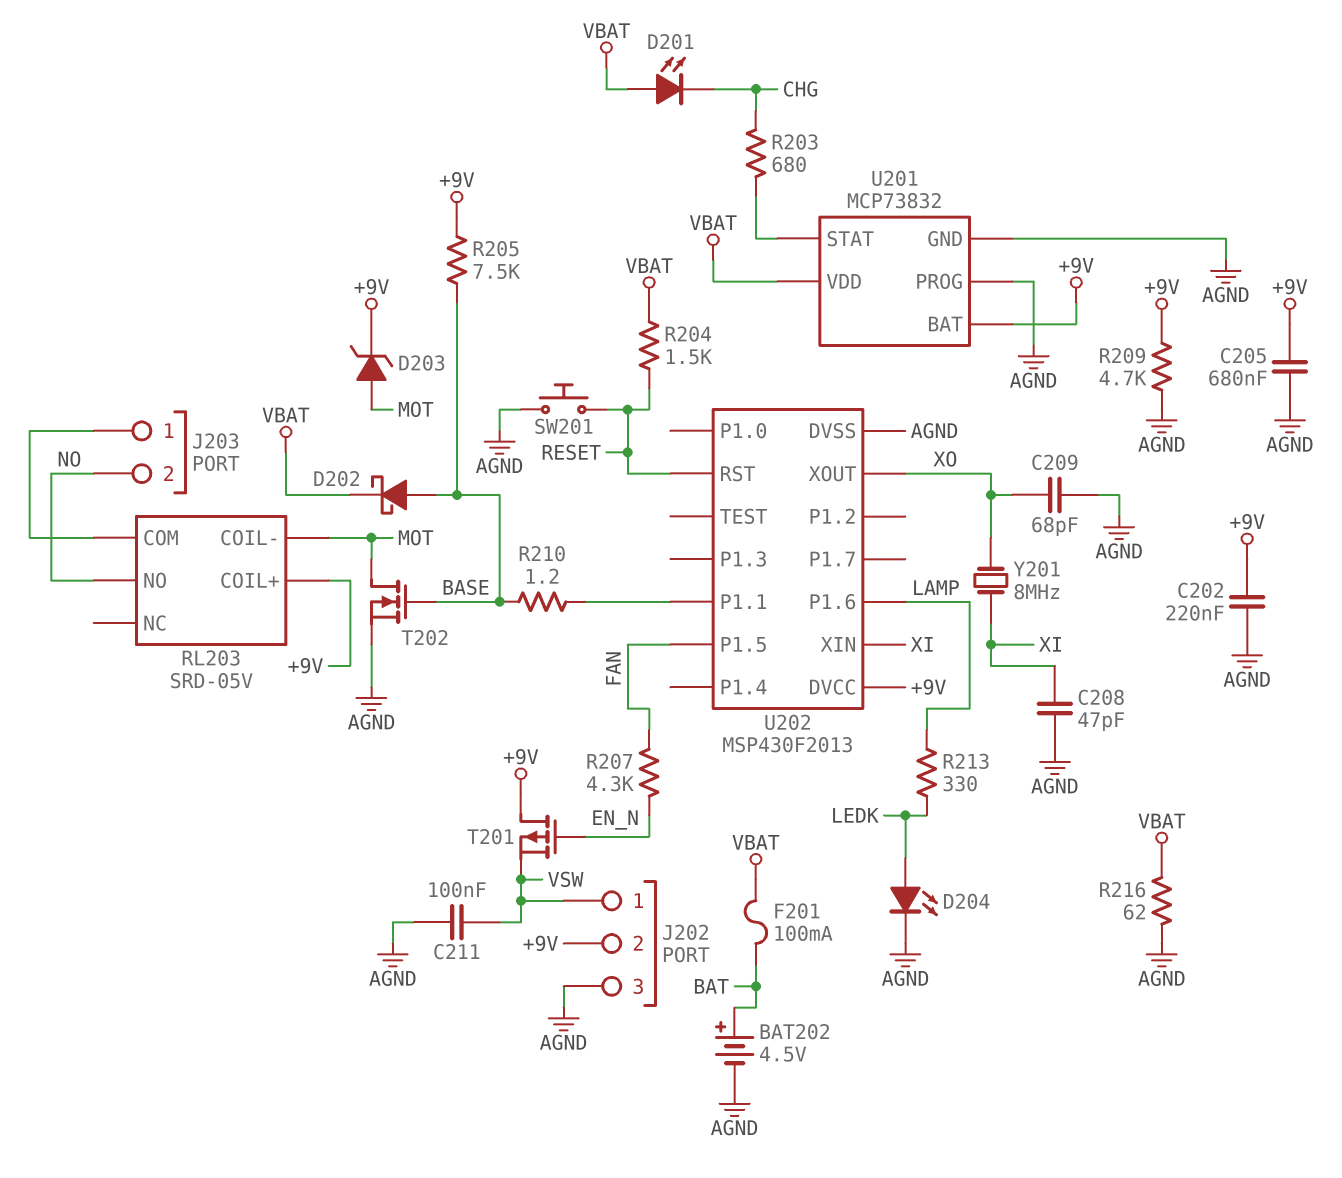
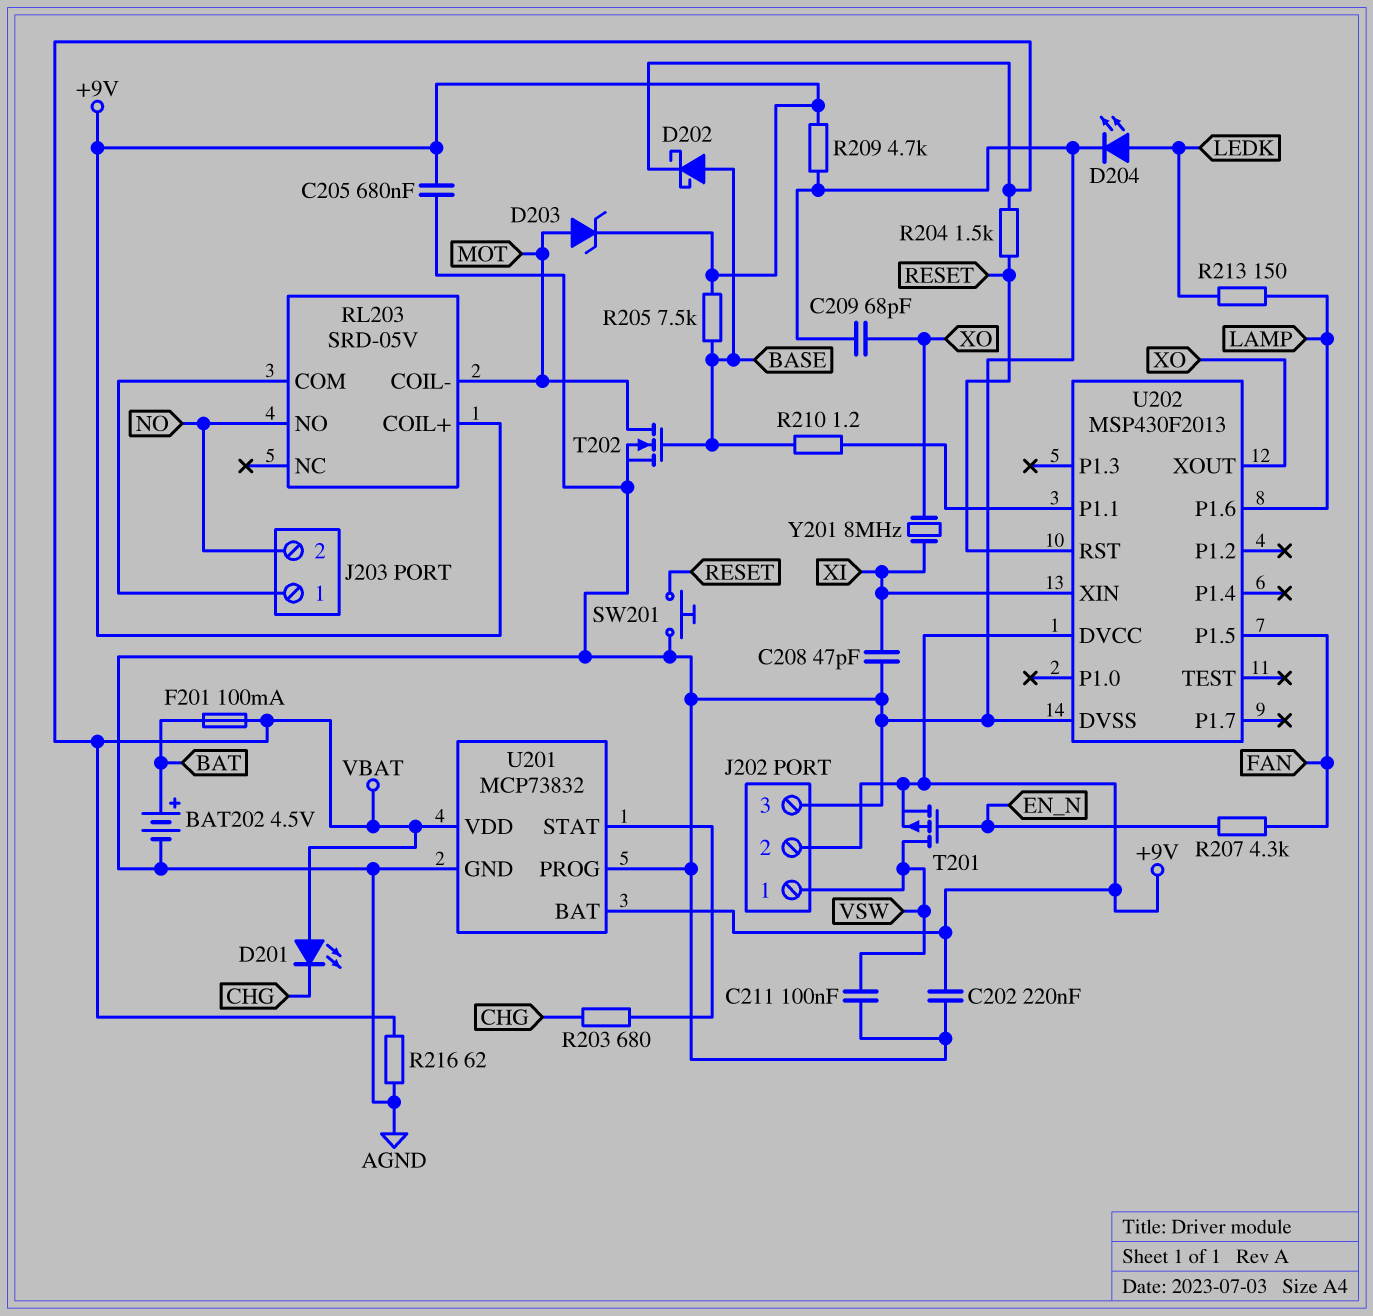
R213: 330 (LAMP, LEDK) -> 150 (LAMP, LEDK)
T201: PMOS (G EN_N, D +9V, S VSW) -> PMOS (G EN_N, D VSW, S +9V)

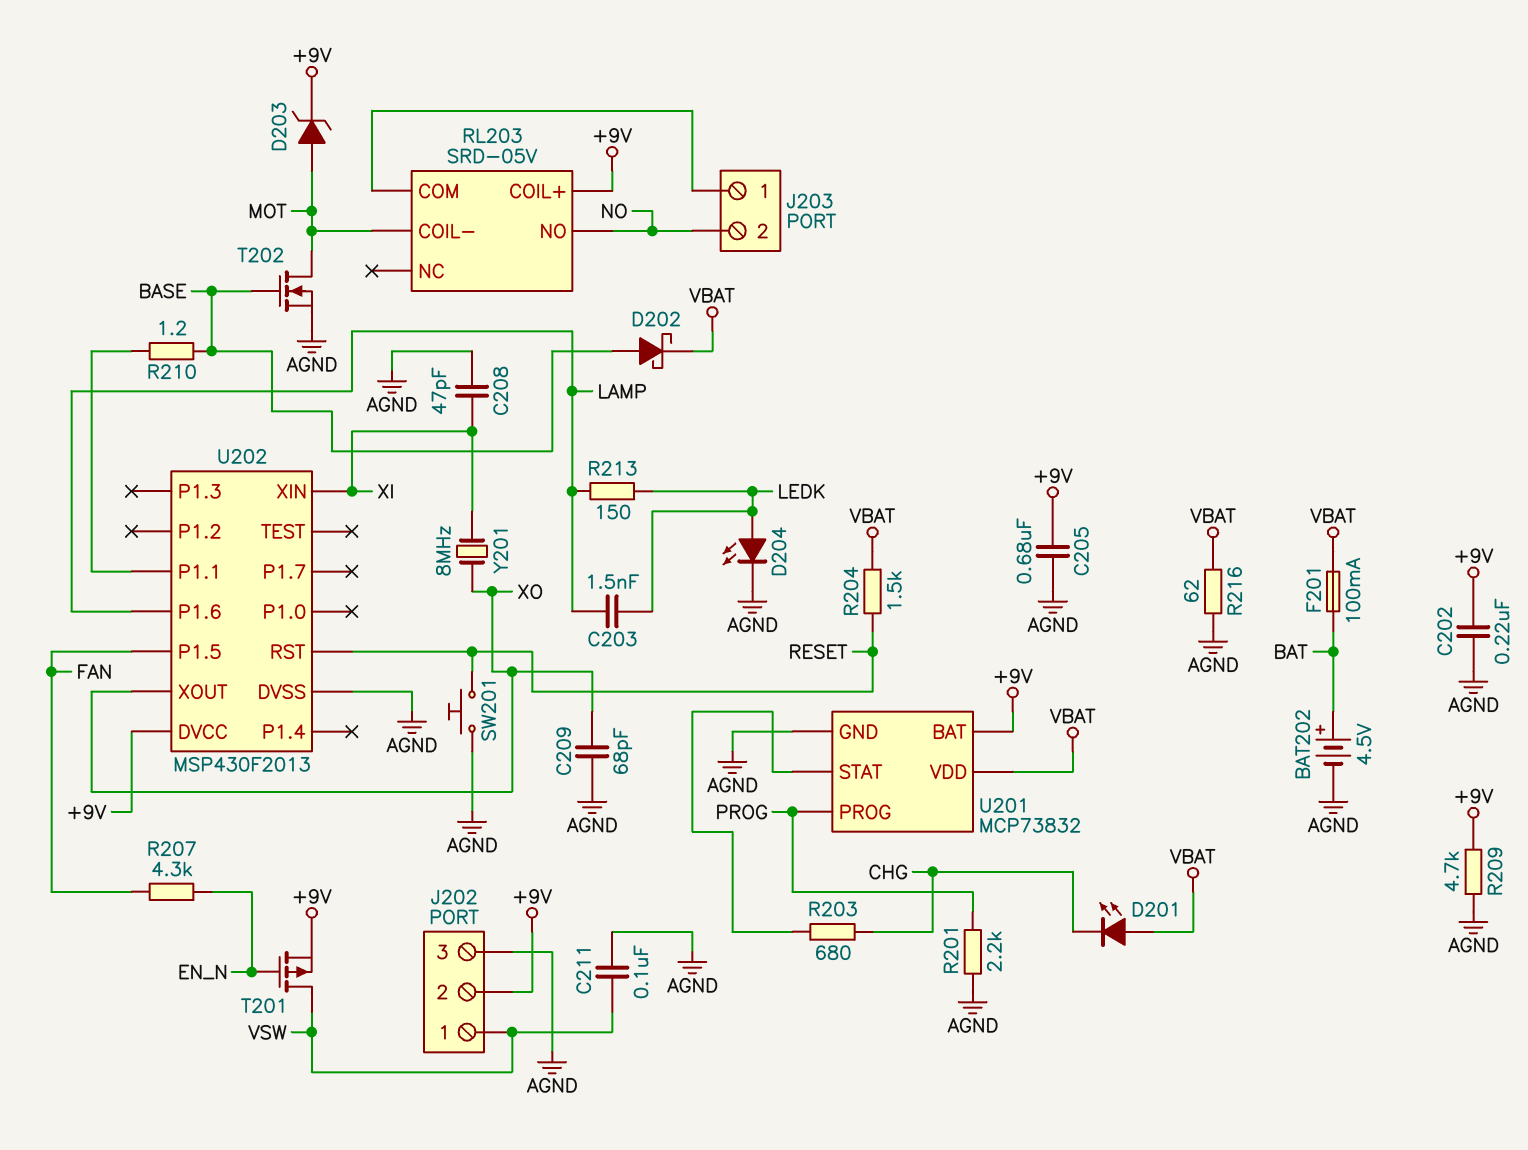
C203: none -> 1.5nF (LAMP, LEDK)
R201: none -> 2.2k (AGND, PROG)
R205: 7.5k (+9V, BASE) -> none
U201 pin PROG: AGND -> PROG

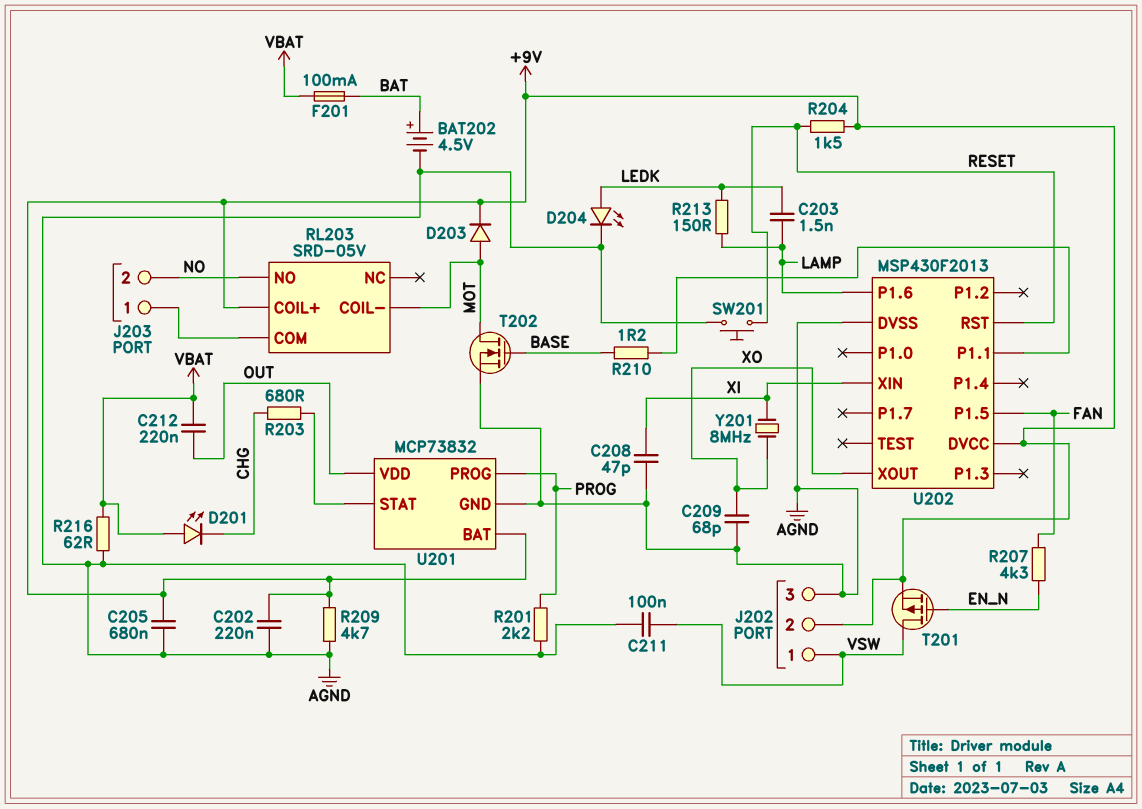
C212: none -> 220nF (OUT, VBAT)
D202: schottky (A BASE, K VBAT) -> none
D203: zener (A MOT, K +9V) -> diode (A MOT, K +9V)
R204: 1.5k (RESET, VBAT) -> 1.5k (+9V, RESET)
U201 pin VDD: VBAT -> OUT

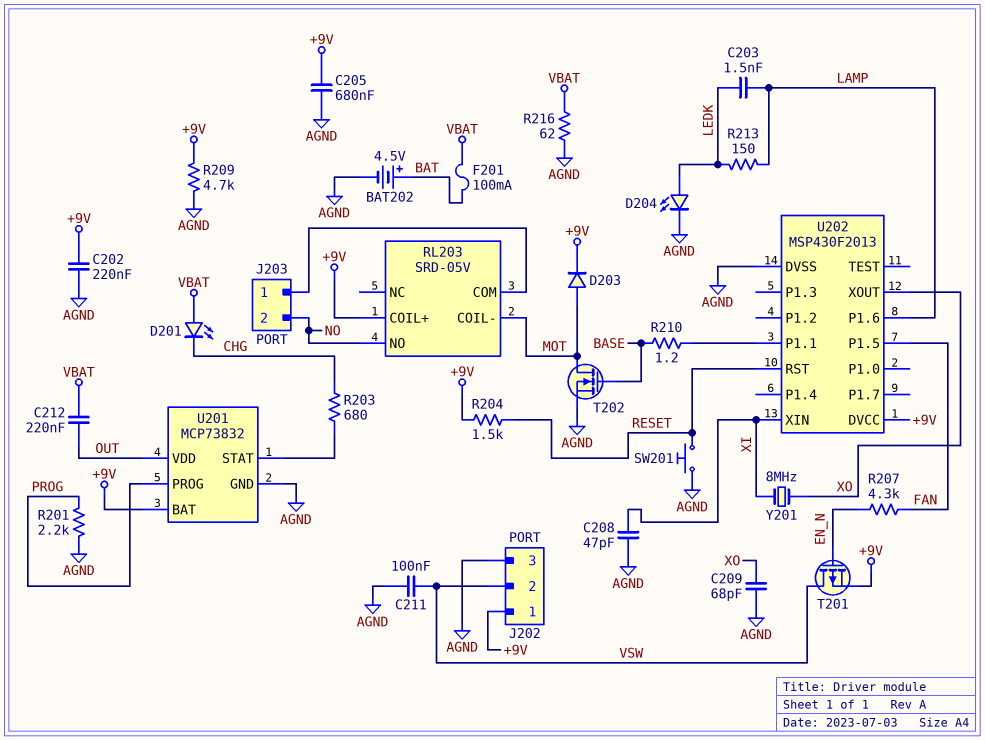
J202 pin 1: VSW -> +9V
J202 pin 2: +9V -> VSW

